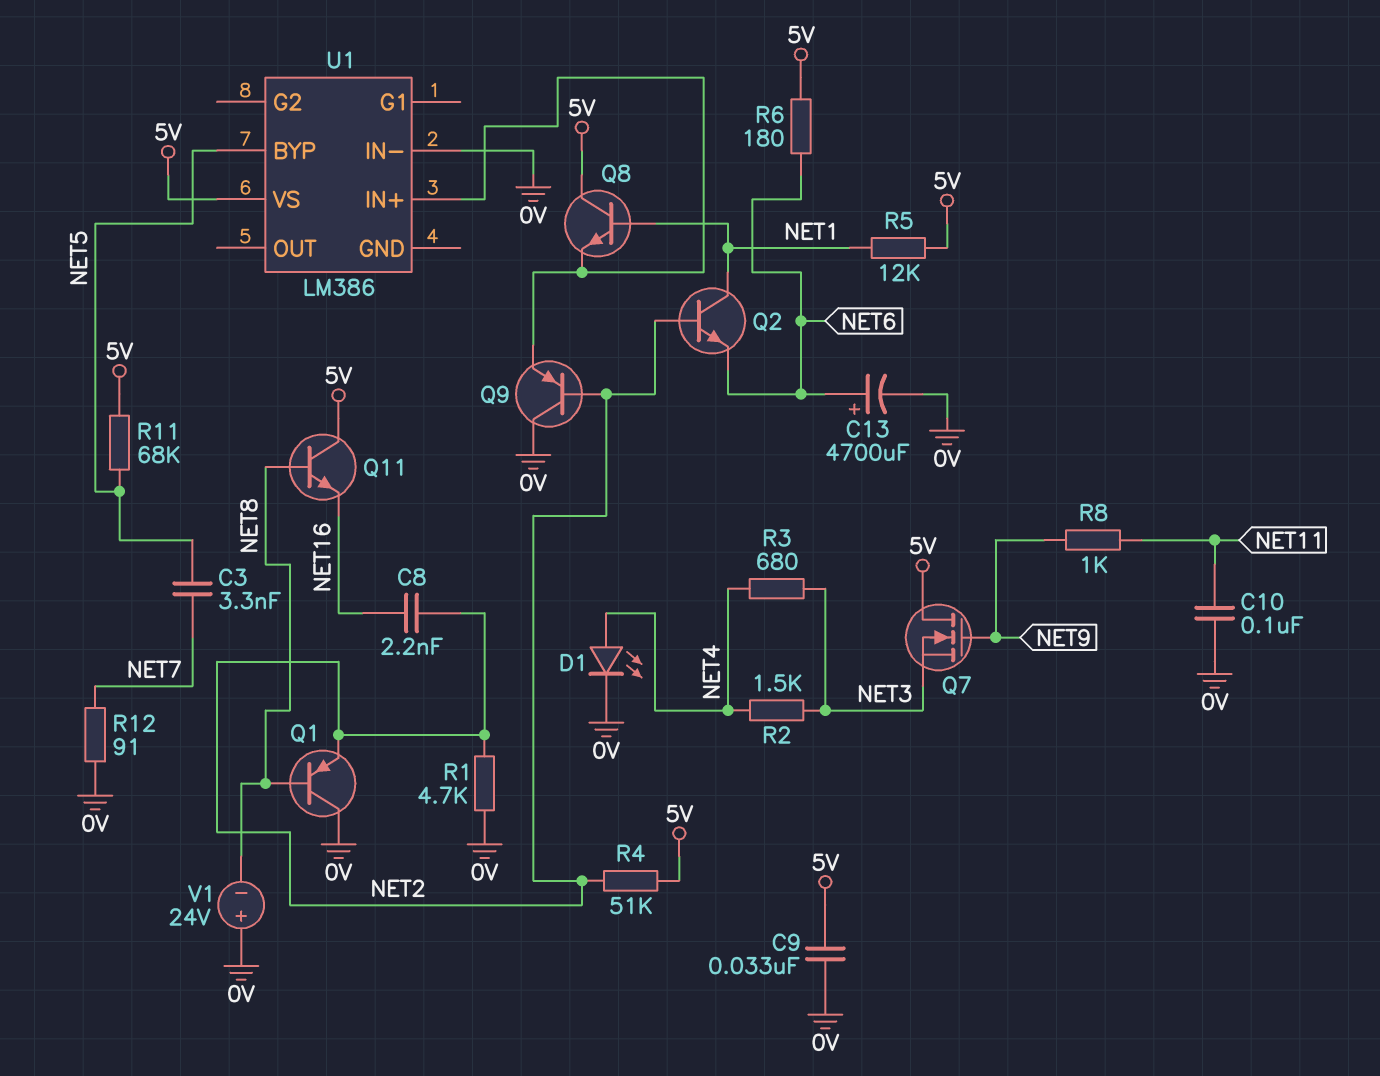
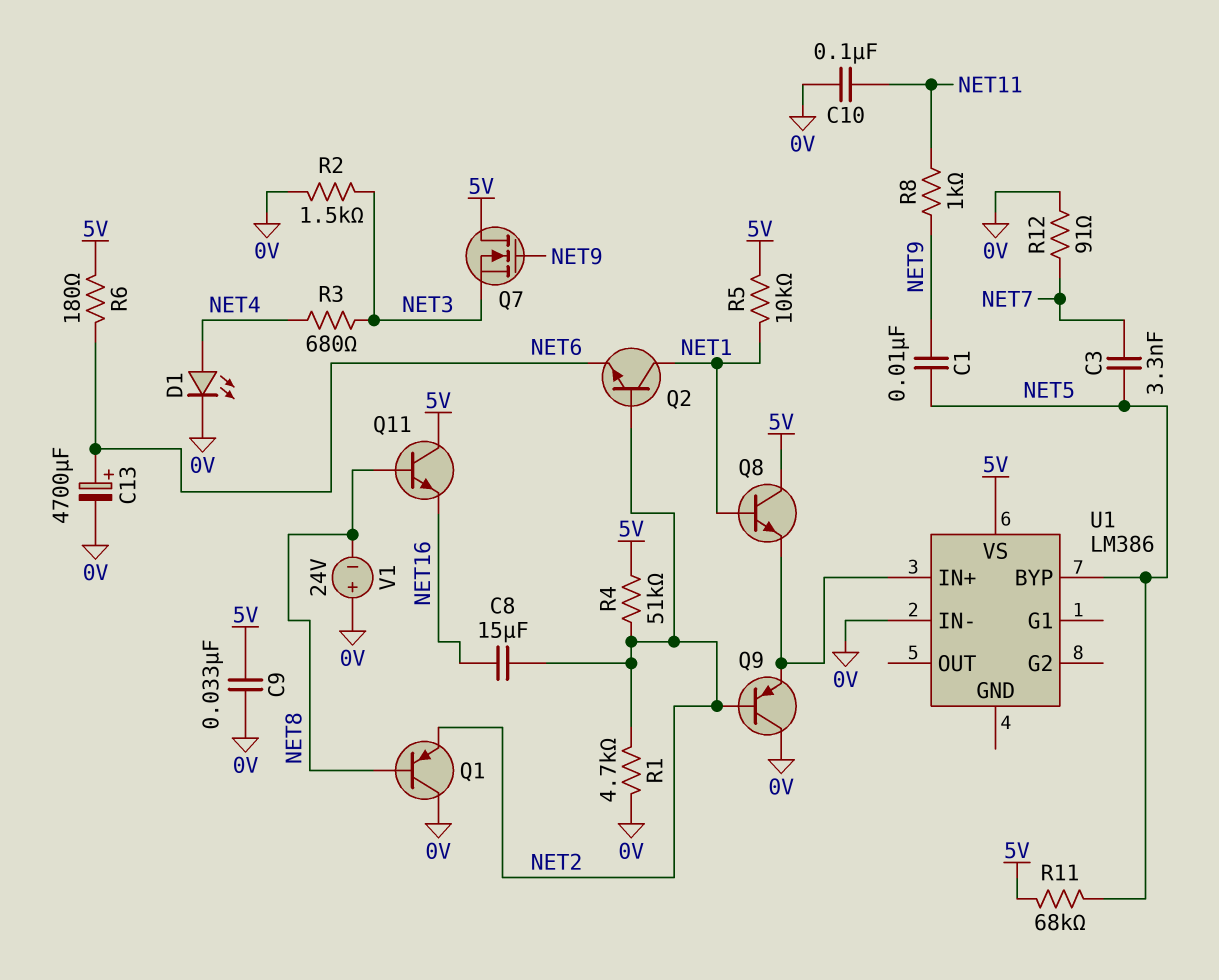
C1: none -> 10nF (NET5, NET9)
C8: 2.2nF (NET2, NET16) -> 15uF (NET2, NET16)
R2: 1.5k (NET3, NET4) -> 1.5k (0V, NET3)
R5: 12k (5V, NET1) -> 10k (5V, NET1)

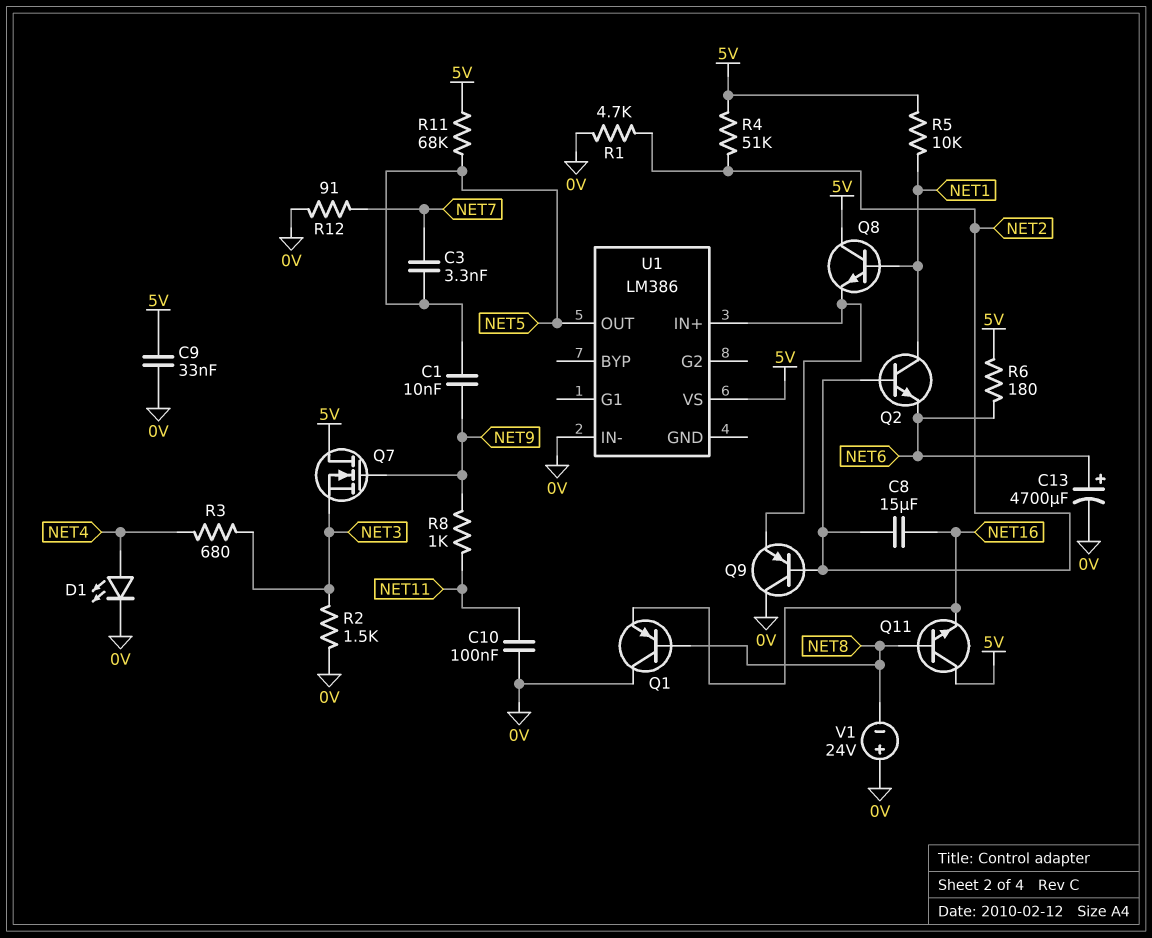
Q1: PNP (B NET8, C 0V, E NET2) -> PNP (B NET8, C 0V, E NET16)
U1 pin BYP: NET5 -> none
U1 pin OUT: none -> NET5

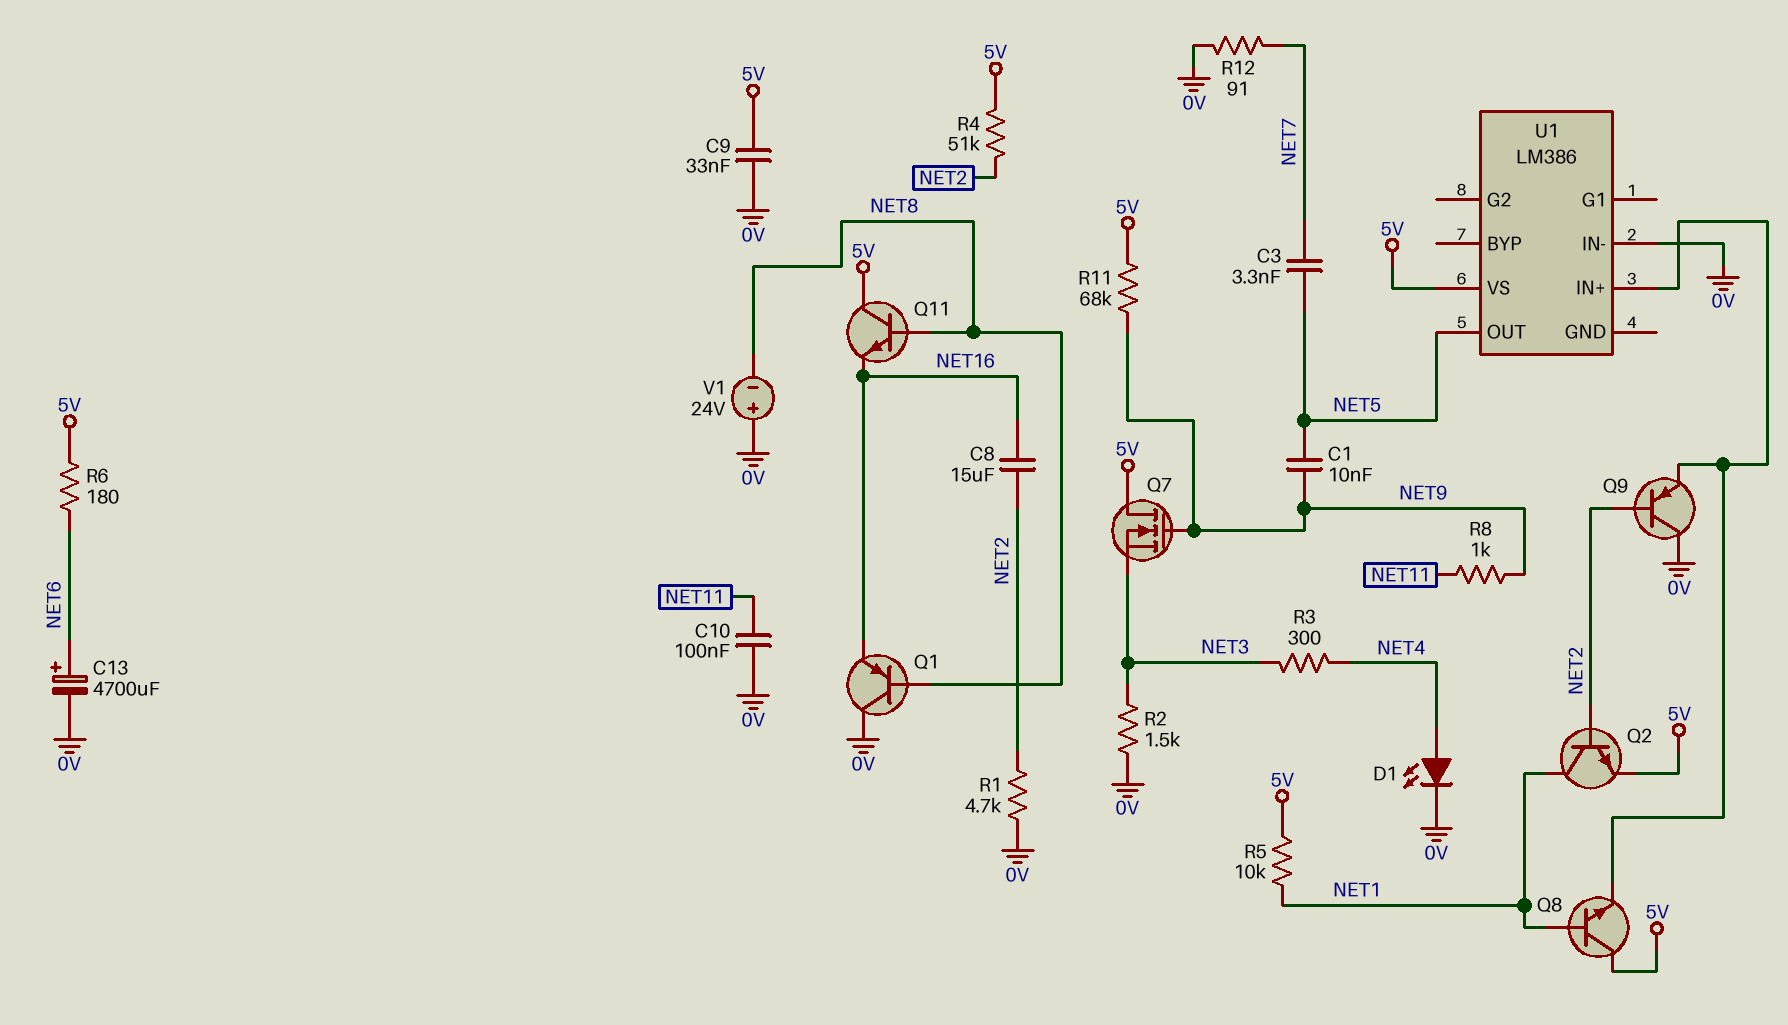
Q2: NPN (B NET2, C NET1, E NET6) -> NPN (B NET2, C NET1, E 5V)
R3: 680 (NET3, NET4) -> 300 (NET3, NET4)
R11: 68k (5V, NET5) -> 68k (5V, NET9)

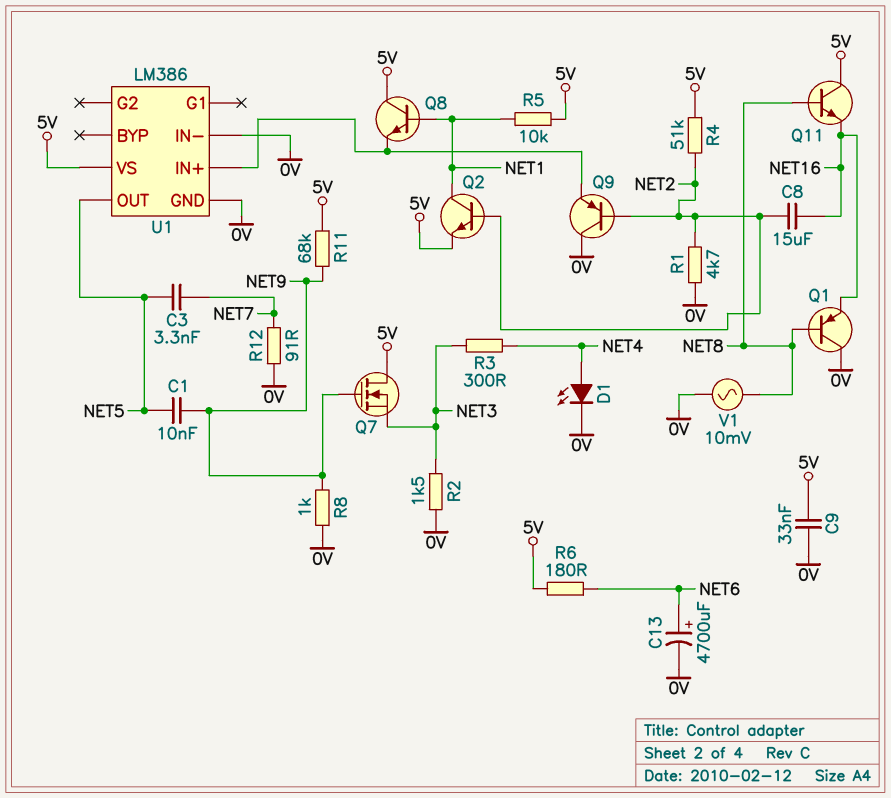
C10: 100nF (0V, NET11) -> none
R8: 1k (NET9, NET11) -> 1k (0V, NET9)
U1 pin GND: none -> 0V
V1: 24V (plus 0V, minus NET8) -> AC 10mV (0V, NET8)

